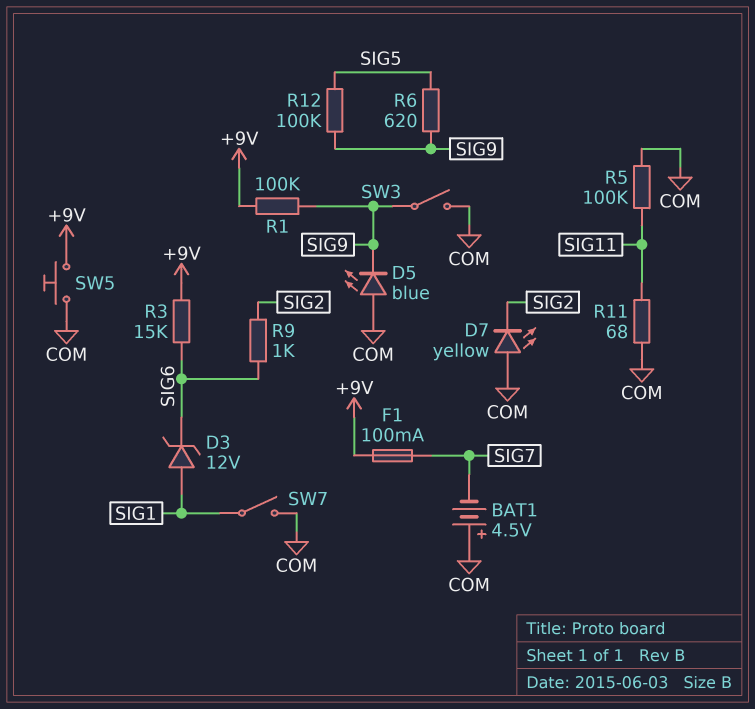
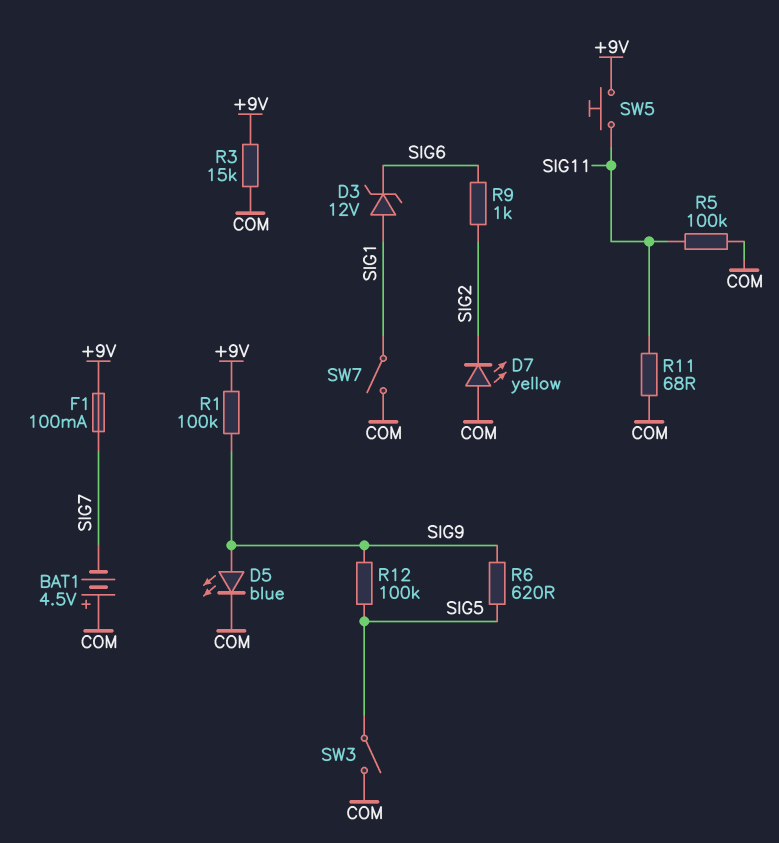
D5: LED blue (A COM, K SIG9) -> LED blue (A SIG9, K COM)
R3: 15k (+9V, SIG6) -> 15k (+9V, COM)
SW3: switch (COM, SIG9) -> switch (COM, SIG5)
SW5: button (+9V, COM) -> button (+9V, SIG11)

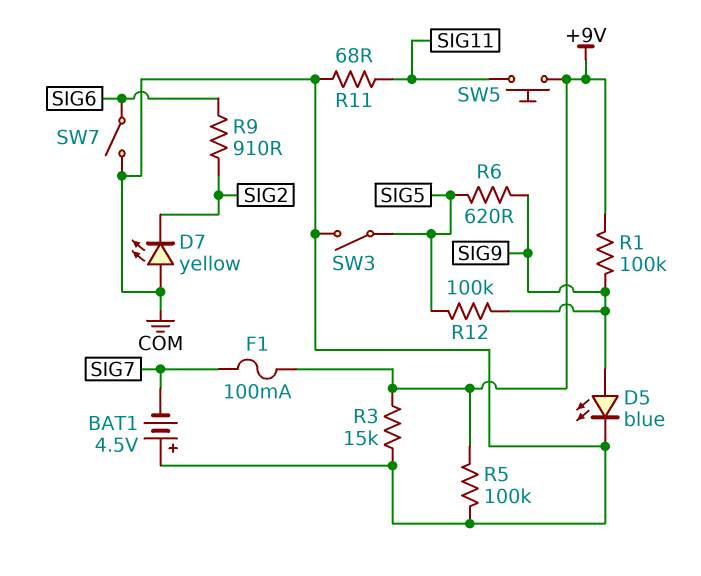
D3: zener 12V (A SIG1, K SIG6) -> none
R5: 100k (COM, SIG11) -> 100k (+9V, COM)
R9: 1k (SIG2, SIG6) -> 910 (SIG2, SIG6)
SW7: switch (COM, SIG1) -> switch (COM, SIG6)

